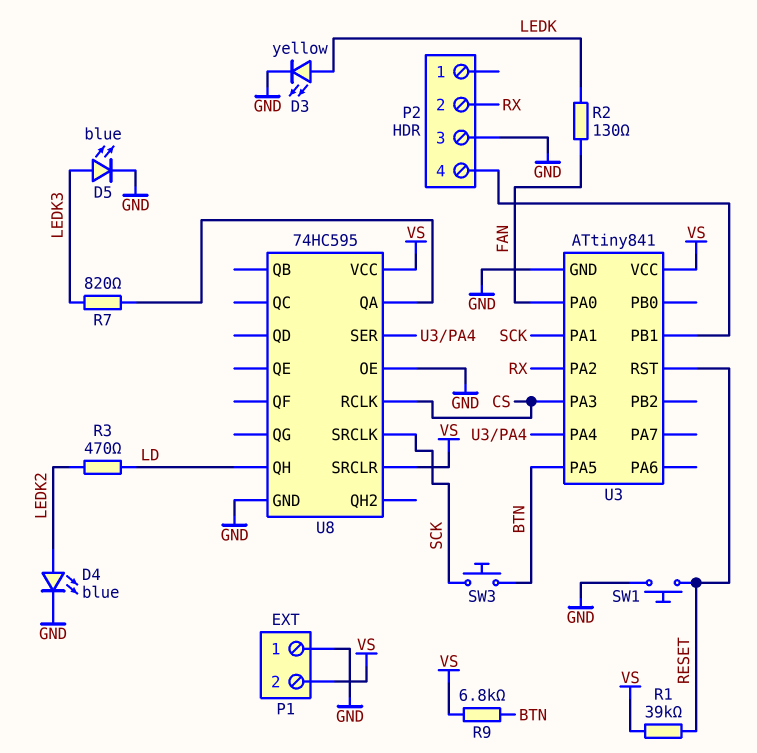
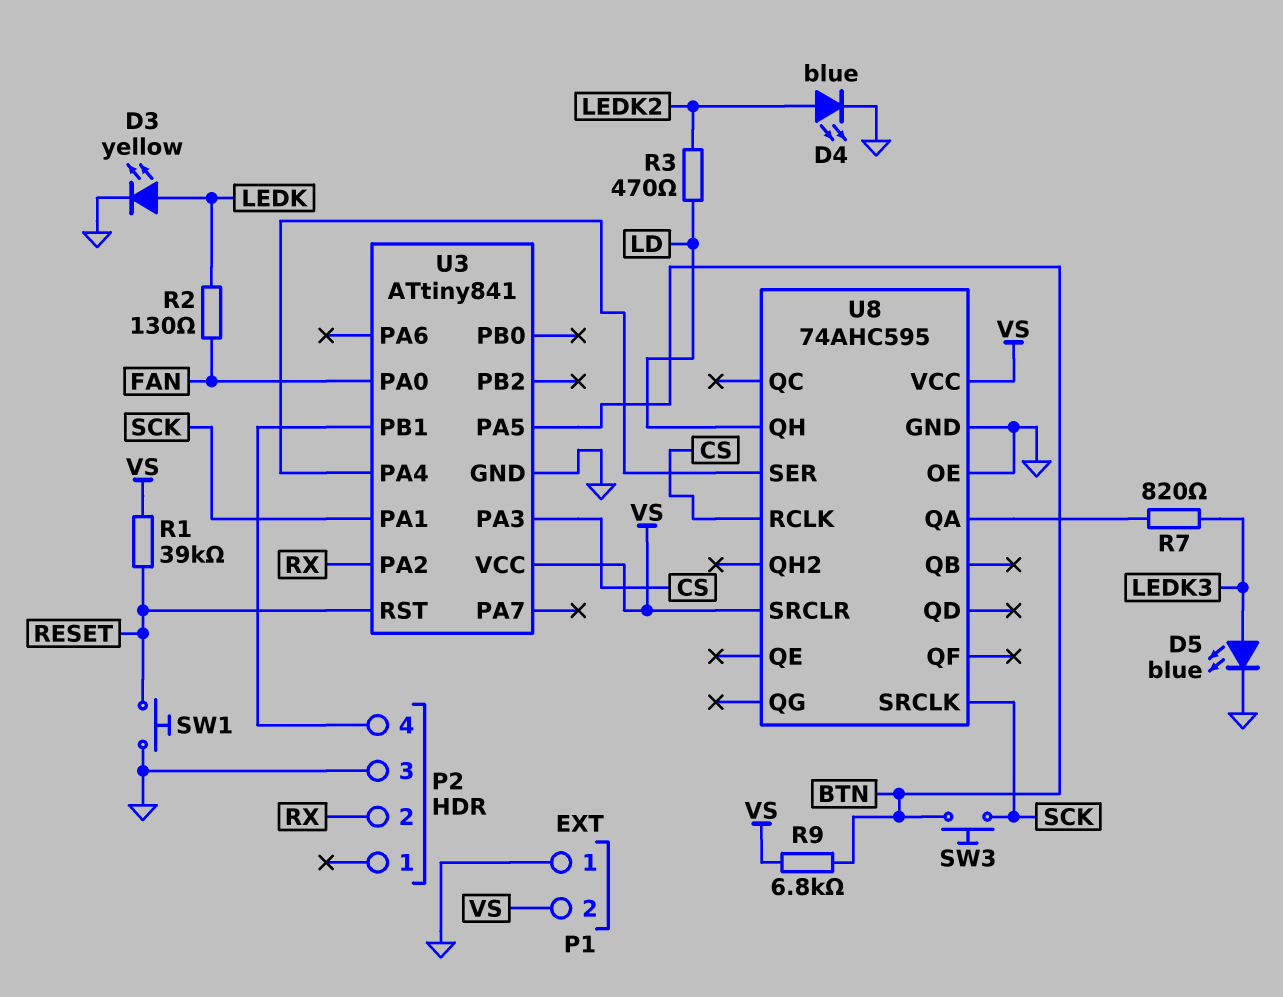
U8: 74HC595 -> 74AHC595

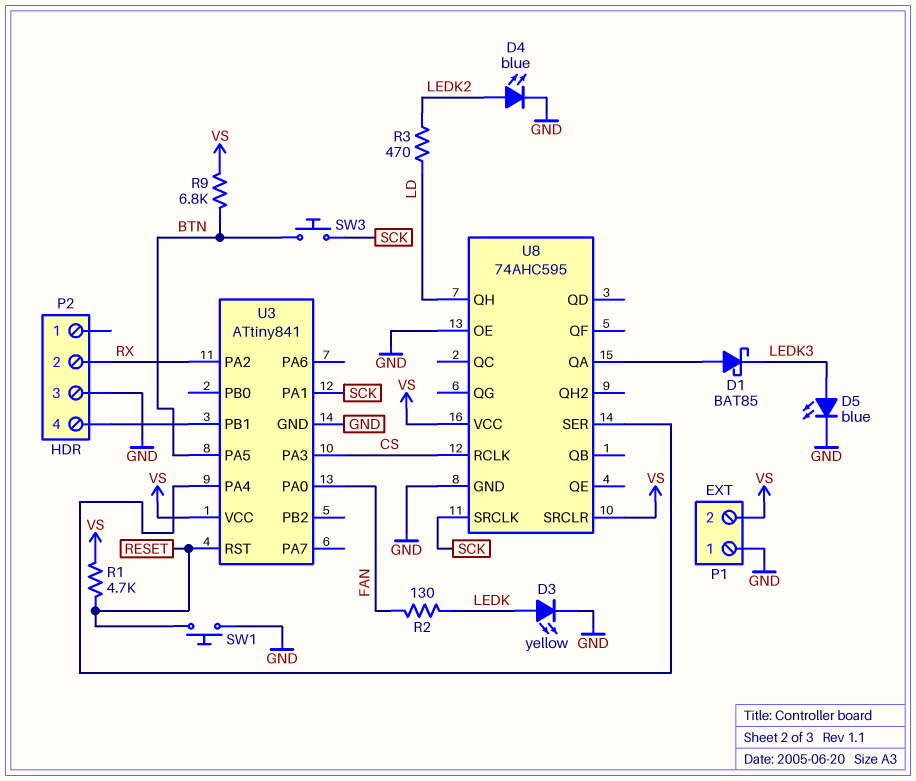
D1: none -> schottky BAT85 (A U8/QA, K LEDK3)
R1: 39k (RESET, VS) -> 4.7k (RESET, VS)
R7: 820 (LEDK3, U8/QA) -> none

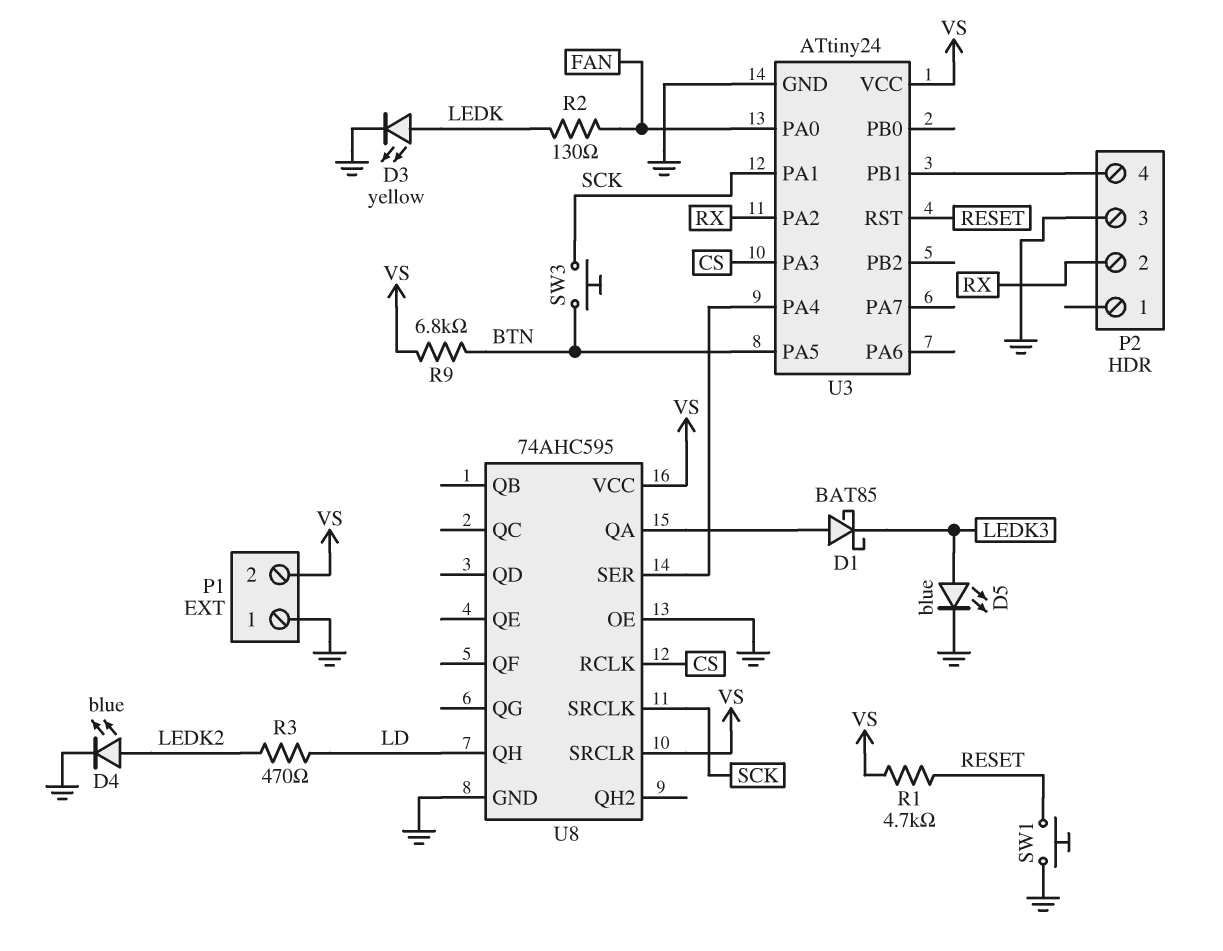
U3: ATtiny841 -> ATtiny24

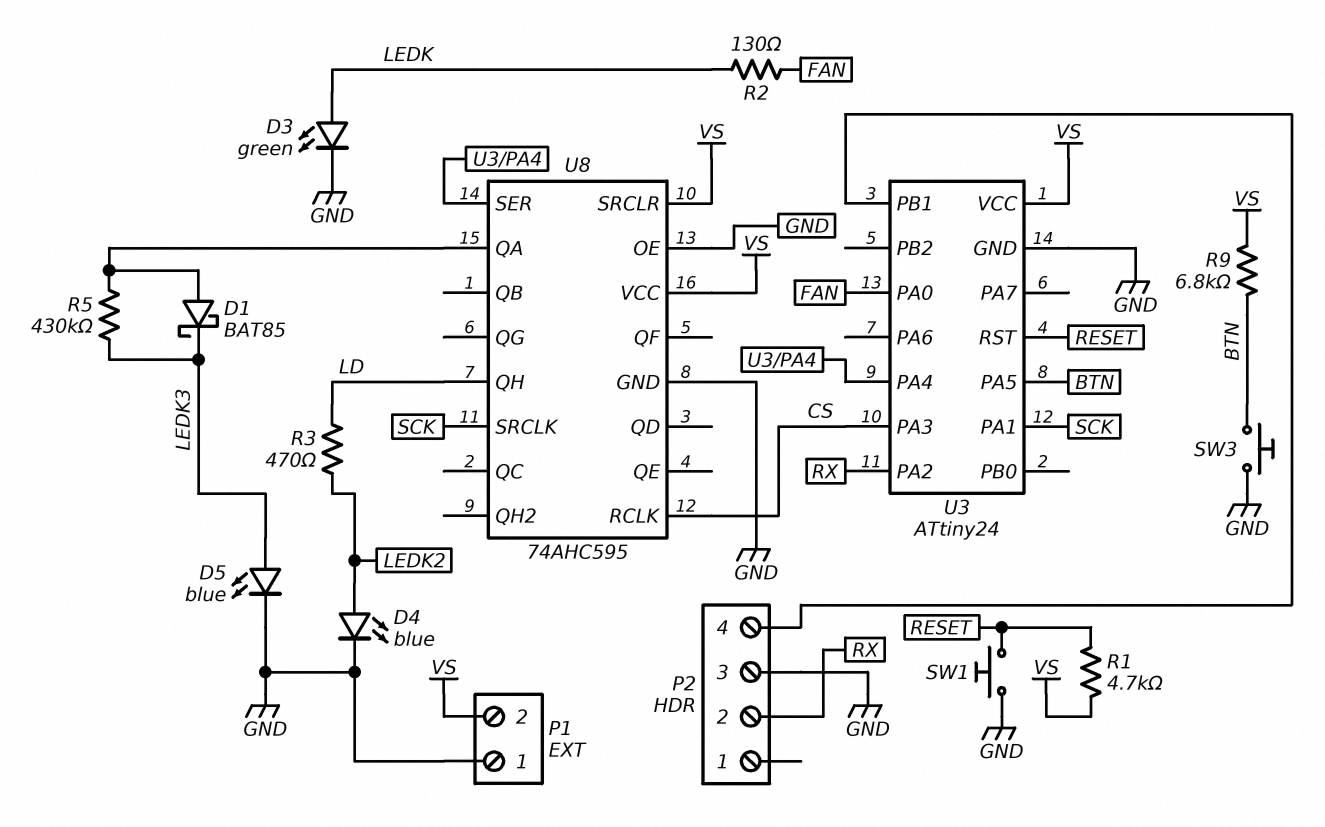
D3: LED yellow (A LEDK, K GND) -> LED green (A LEDK, K GND)
R5: none -> 430k (LEDK3, U8/QA)
SW3: button (BTN, SCK) -> button (BTN, GND)

